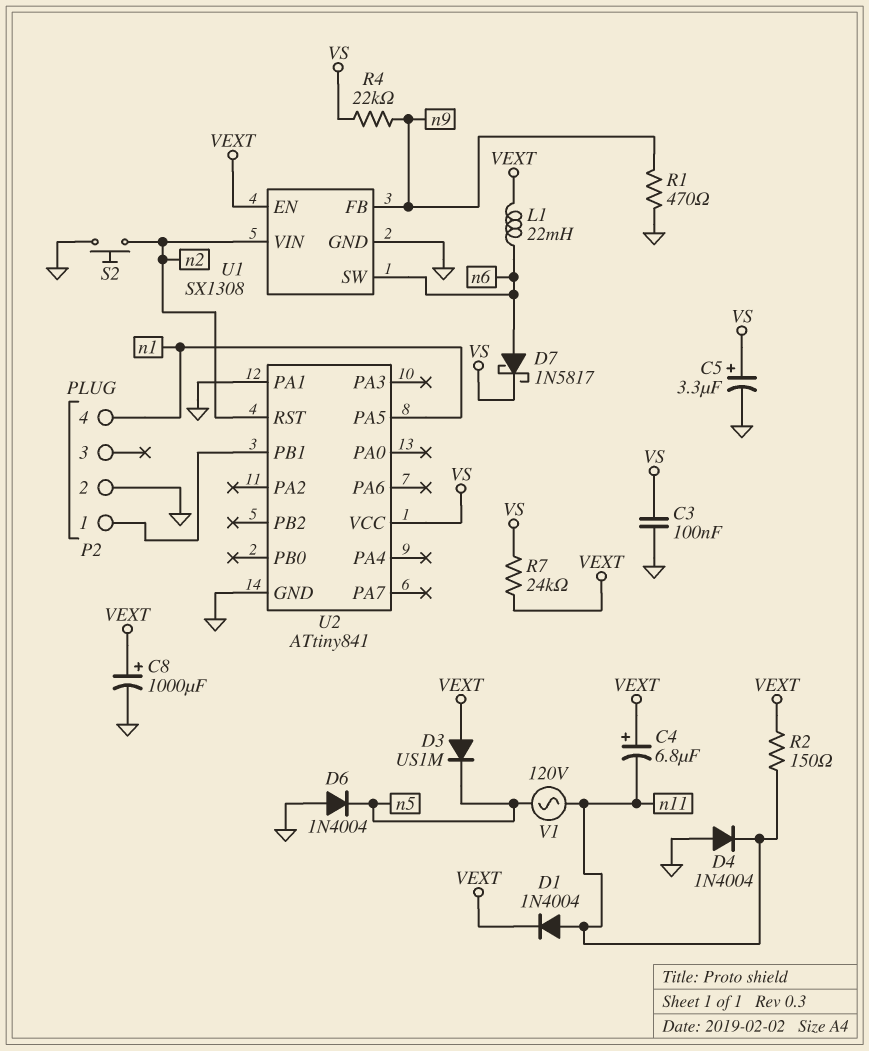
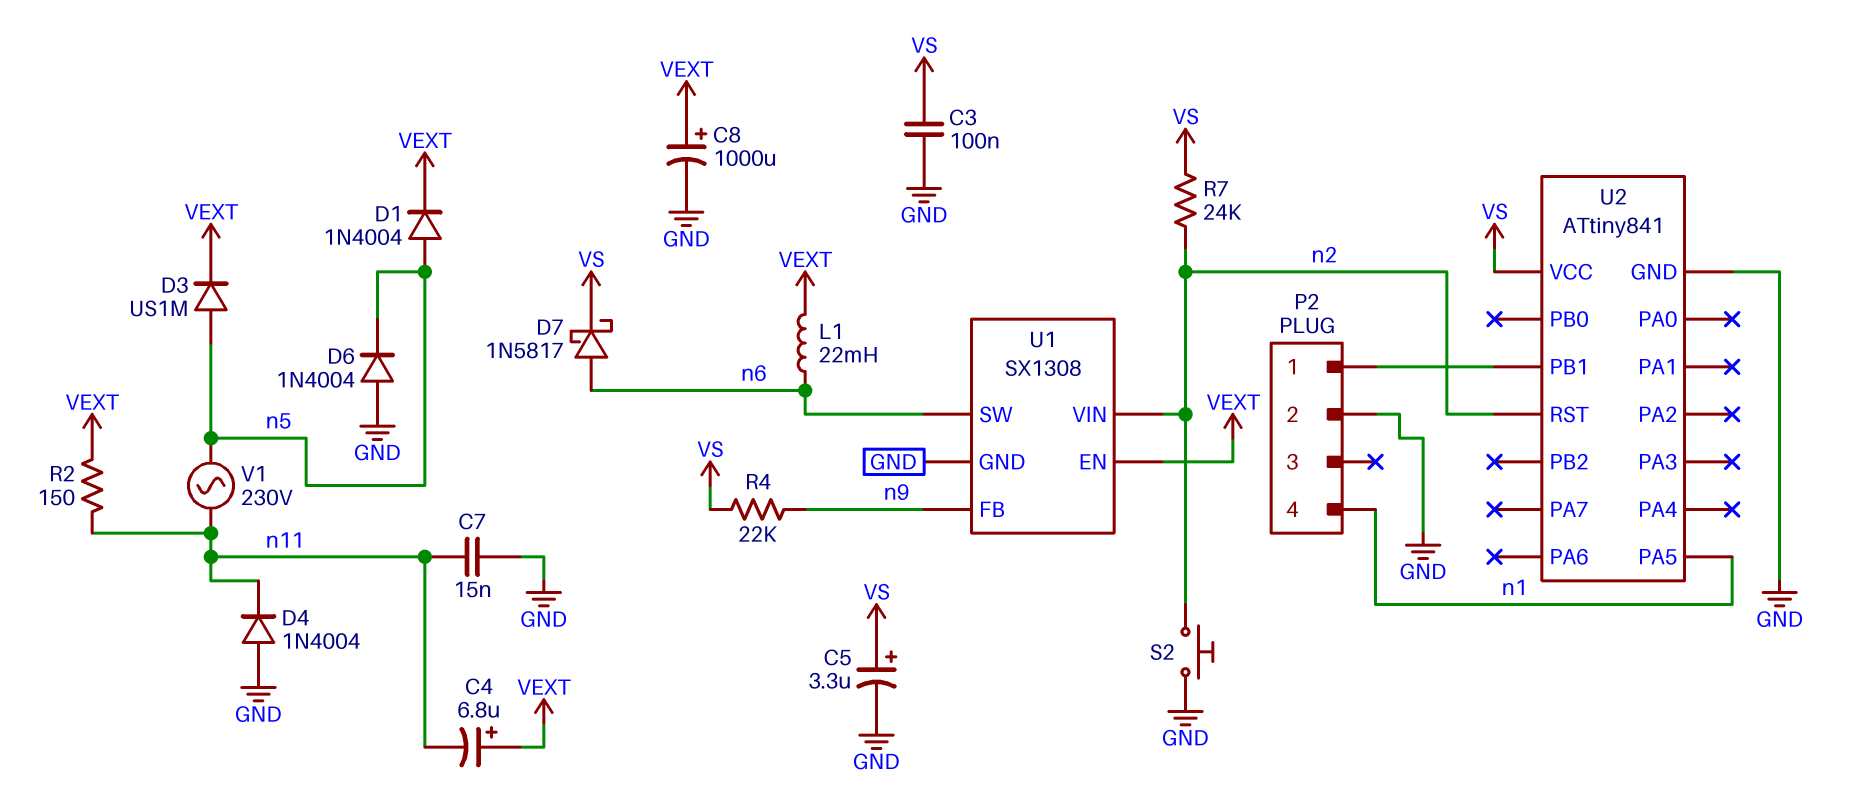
C7: none -> 15nF (GND, n11)
D1: diode 1N4004 (A n11, K VEXT) -> diode 1N4004 (A n5, K VEXT)
D3: diode US1M (A VEXT, K n5) -> diode US1M (A n5, K VEXT)
R1: 470 (GND, n9) -> none
R7: 24k (VEXT, VS) -> 24k (VS, n2)
U2 pin PA1: GND -> none
V1: AC 120V (n5, n11) -> AC 230V (n5, n11)

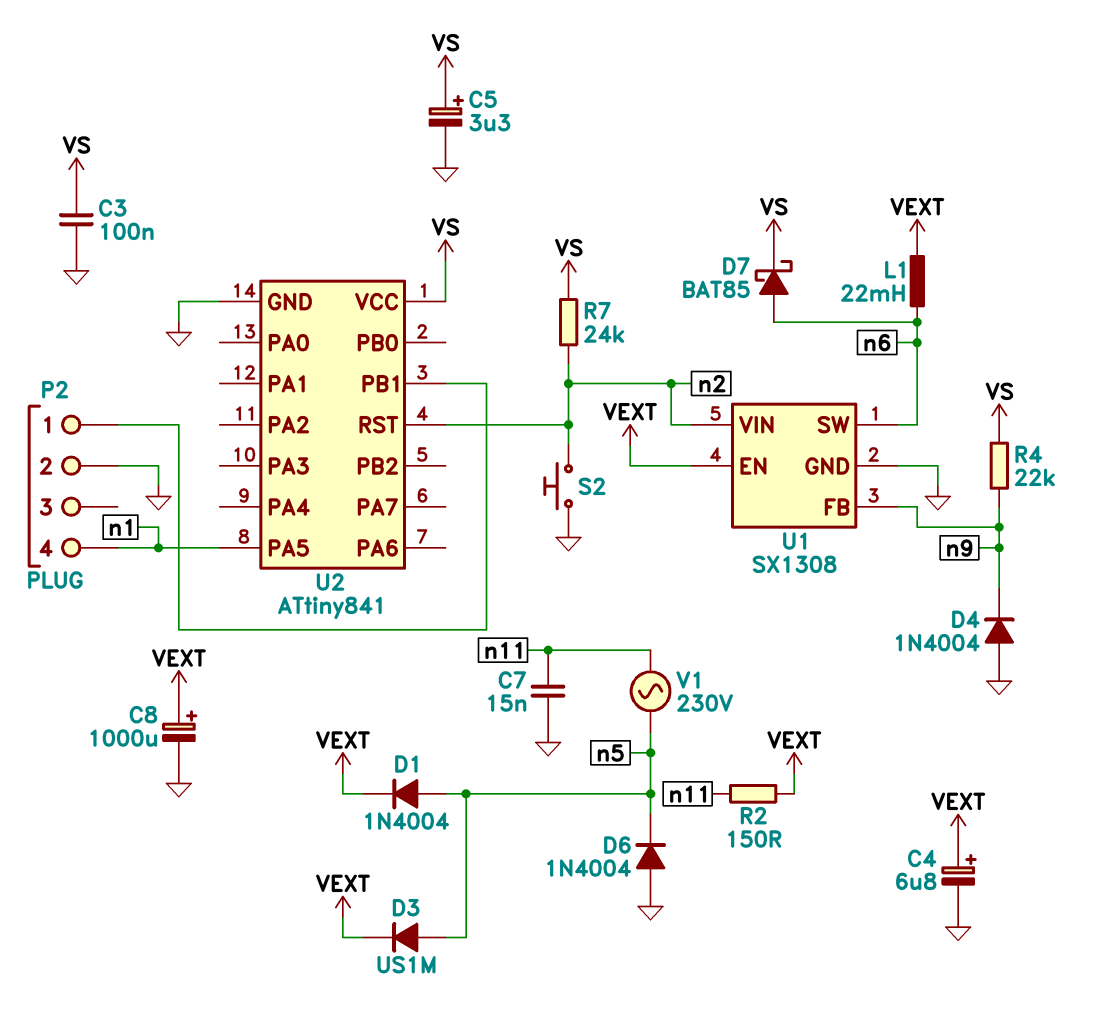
C4: 6.8uF (plus VEXT, minus n11) -> 6.8uF (plus VEXT, minus GND)
D4: diode 1N4004 (A GND, K n11) -> diode 1N4004 (A GND, K n9)
D7: schottky 1N5817 (A n6, K VS) -> schottky BAT85 (A n6, K VS)

